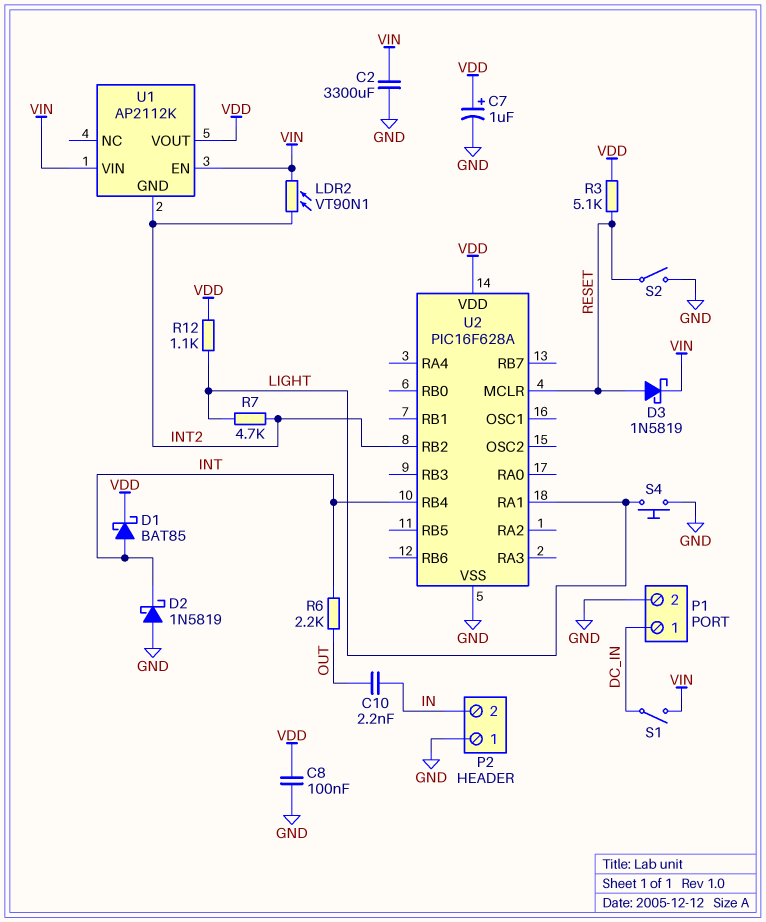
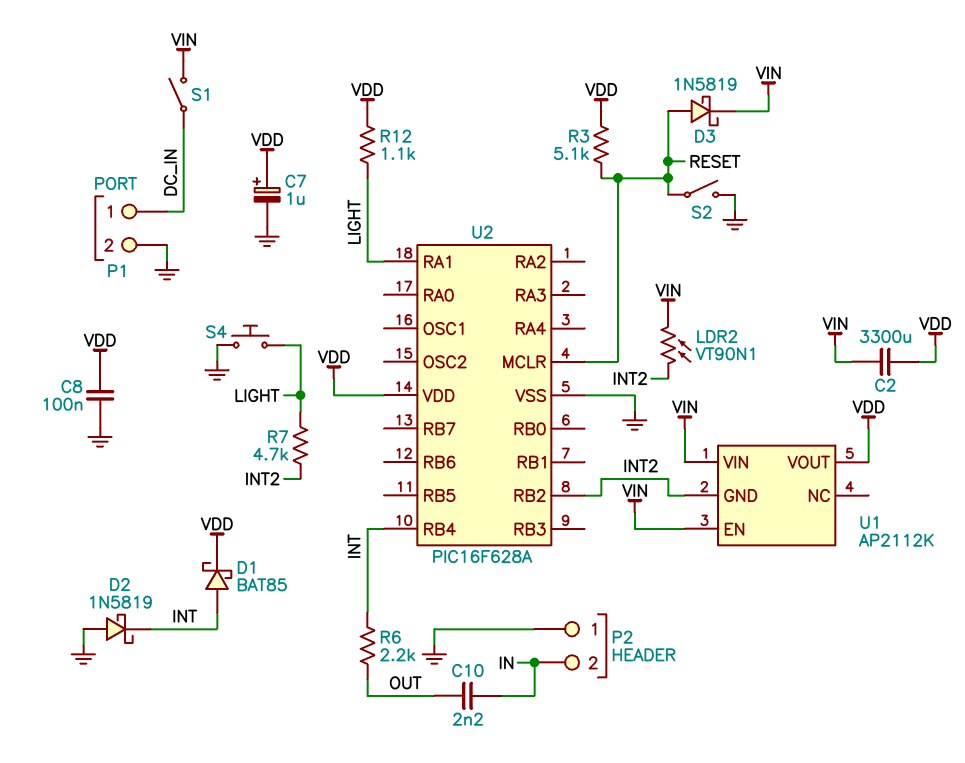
C2: 3300uF (GND, VIN) -> 3300uF (VDD, VIN)

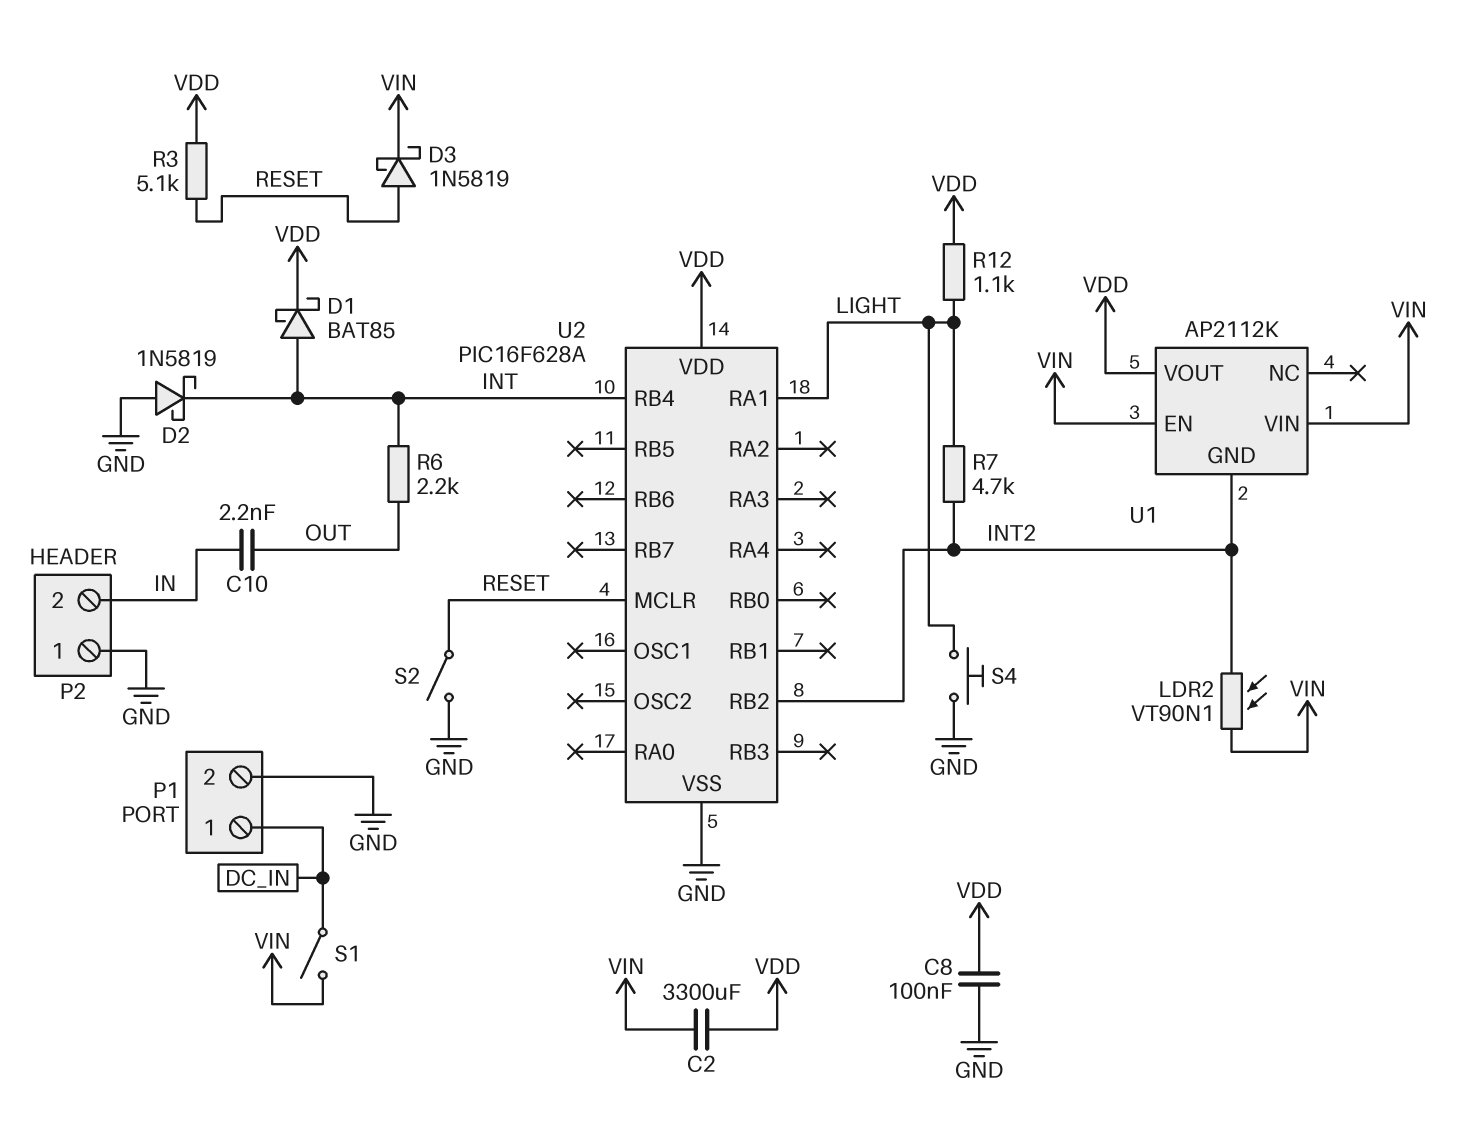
C7: 1uF (plus VDD, minus GND) -> none

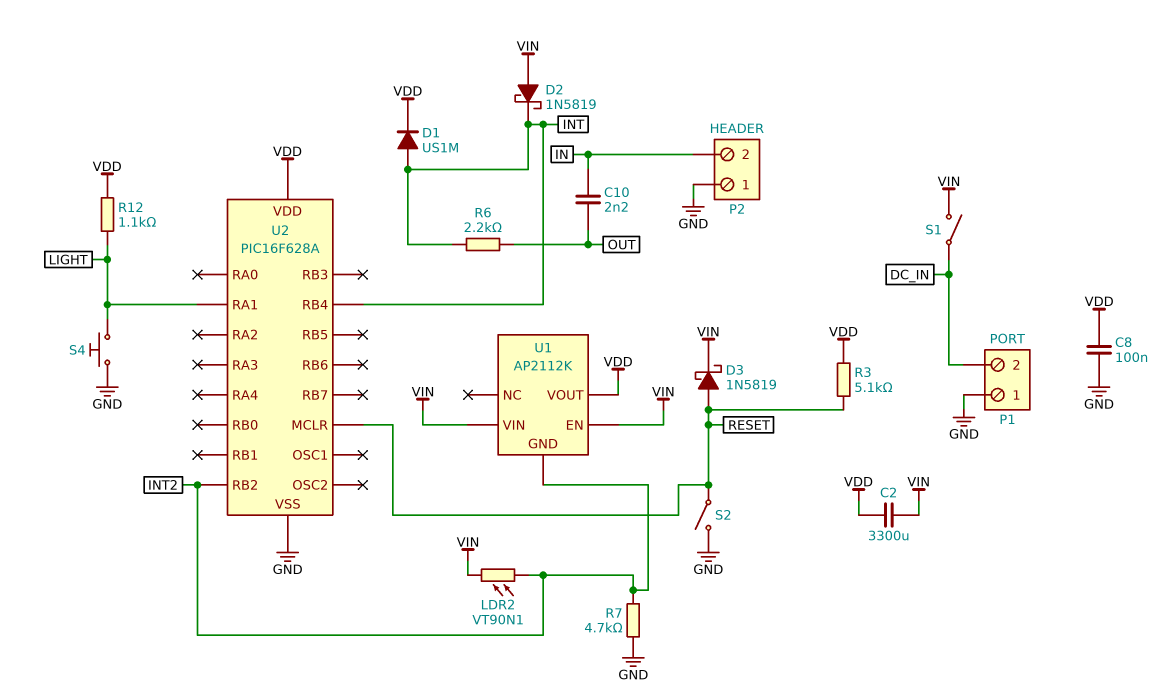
D1: schottky BAT85 (A INT, K VDD) -> diode US1M (A INT, K VDD)
D2: schottky 1N5819 (A GND, K INT) -> schottky 1N5819 (A VIN, K INT)
P1 pin 1: DC_IN -> GND
P1 pin 2: GND -> DC_IN
R7: 4.7k (INT2, LIGHT) -> 4.7k (GND, INT2)

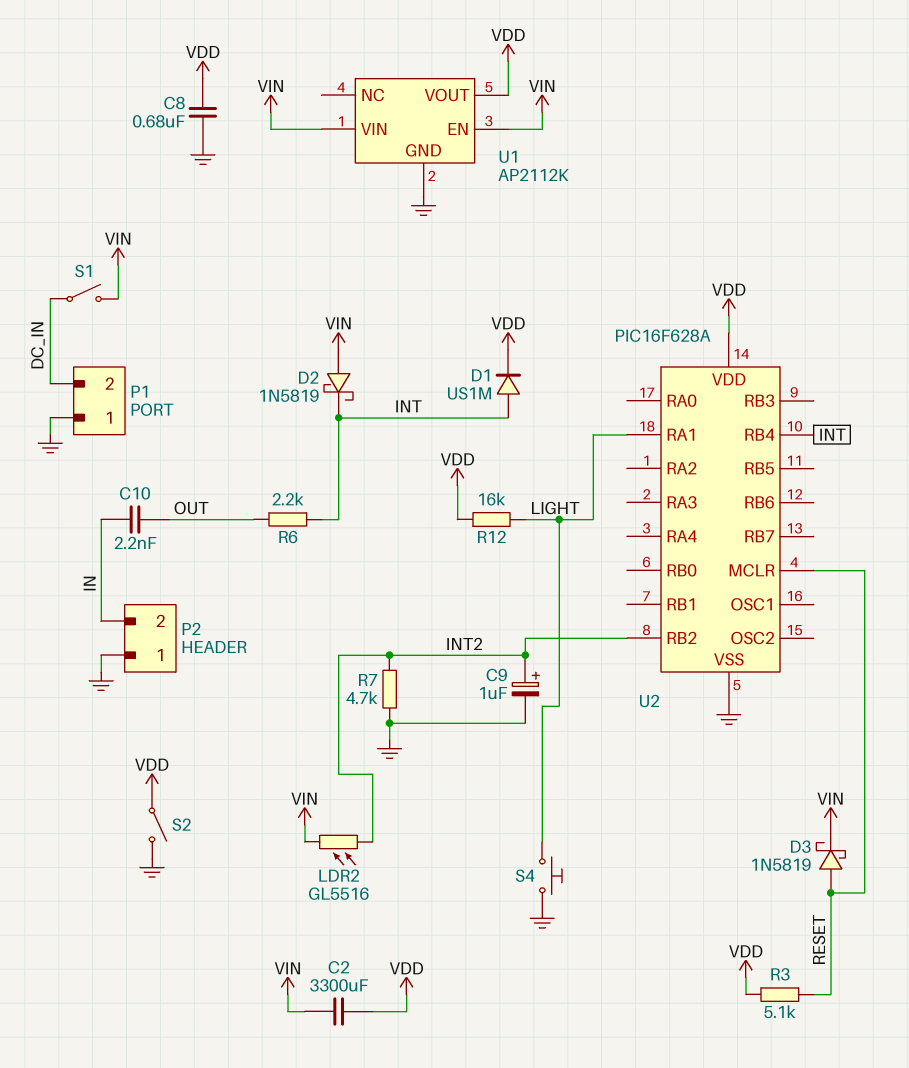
C8: 100nF (GND, VDD) -> 680nF (GND, VDD)
C9: none -> 1uF (plus INT2, minus GND)
LDR2: VT90N1 (INT2, VIN) -> GL5516 (INT2, VIN)
R12: 1.1k (LIGHT, VDD) -> 16k (LIGHT, VDD)
S2: switch (GND, RESET) -> switch (GND, VDD)
U1 pin GND: INT2 -> GND

